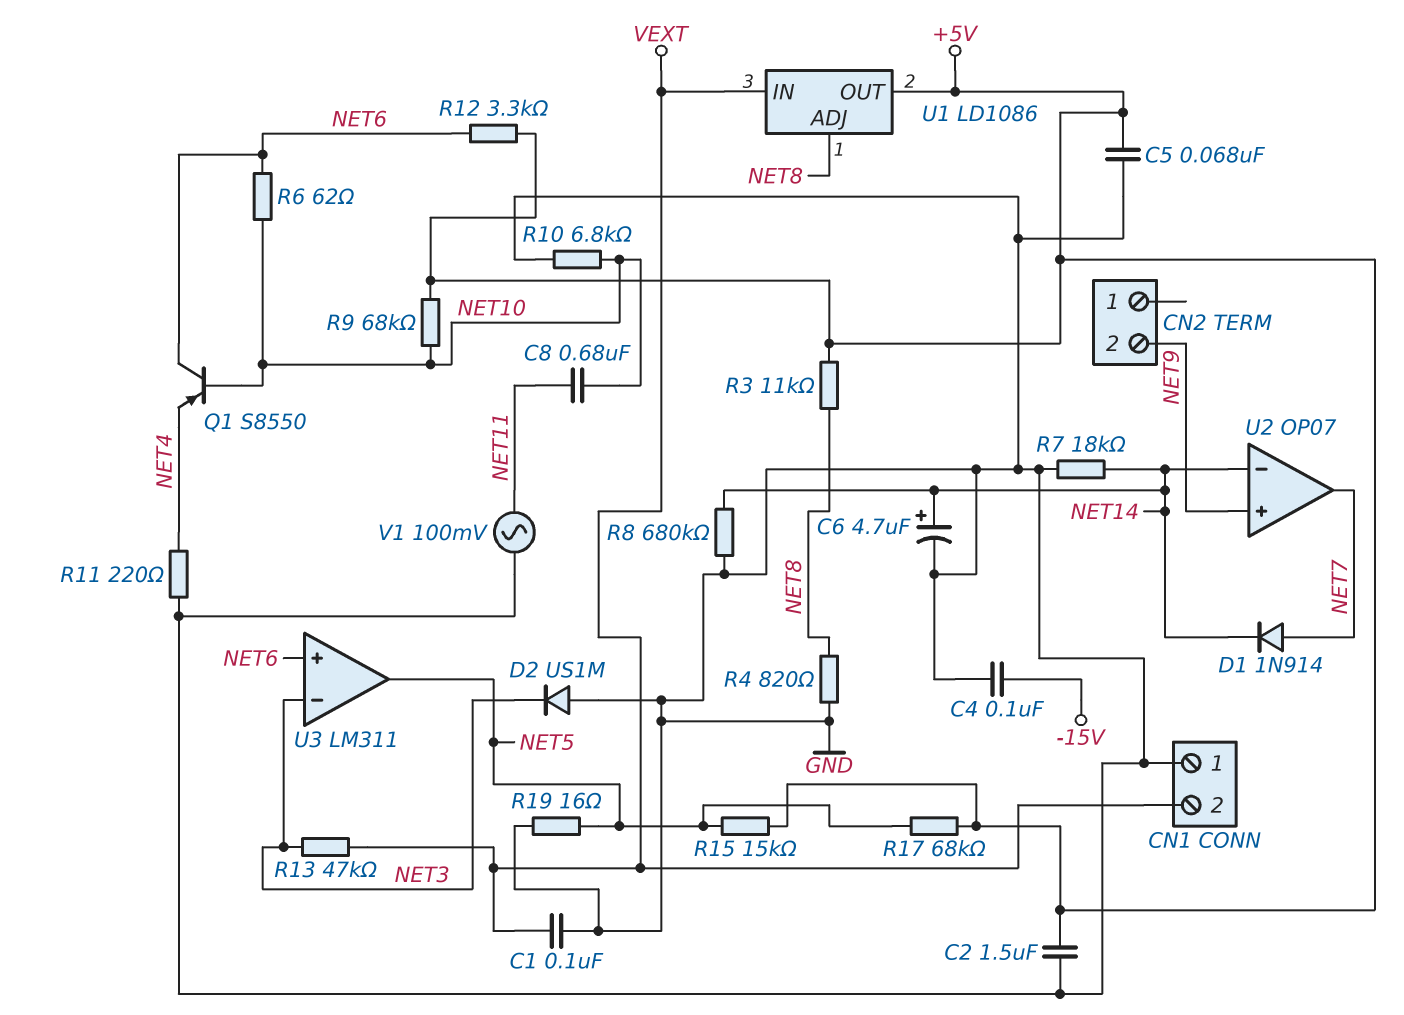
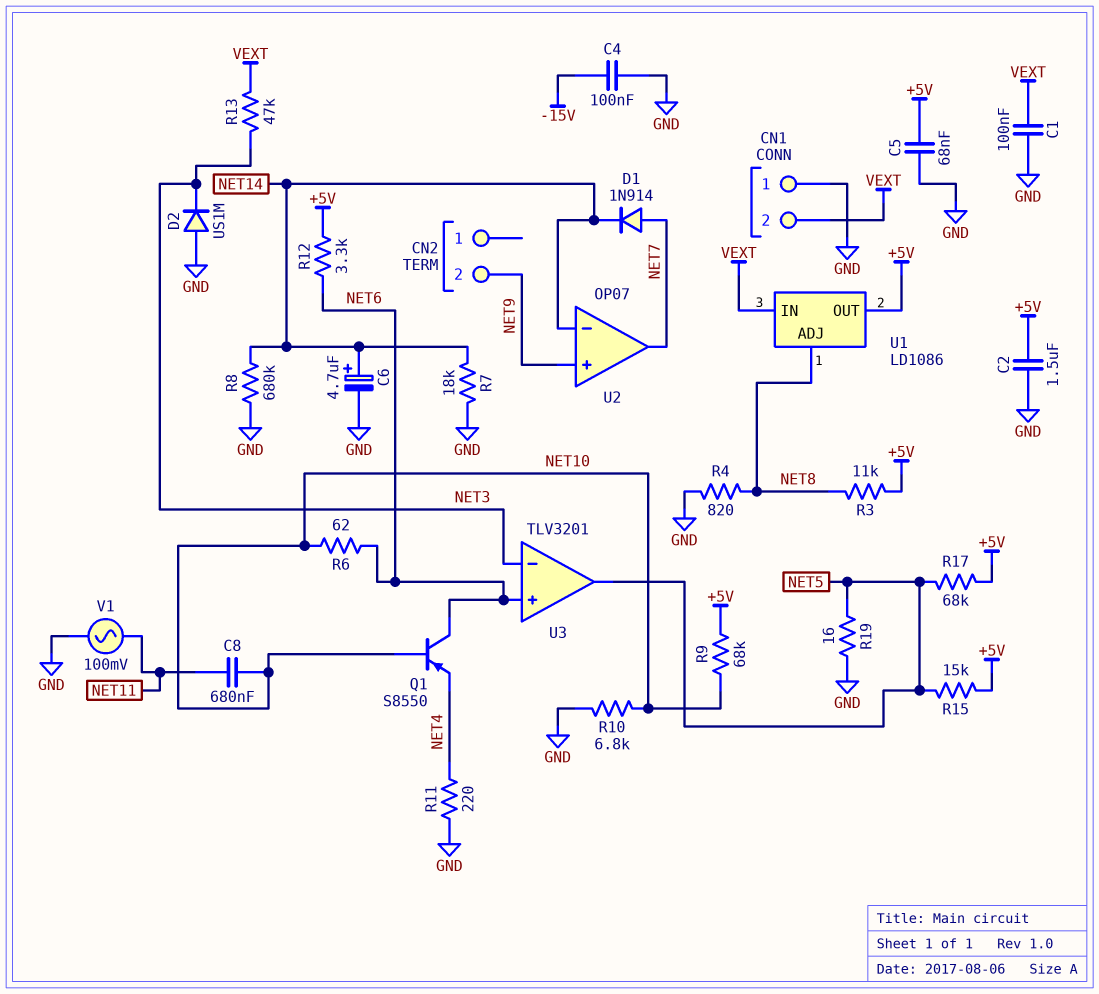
U3: LM311 -> TLV3201

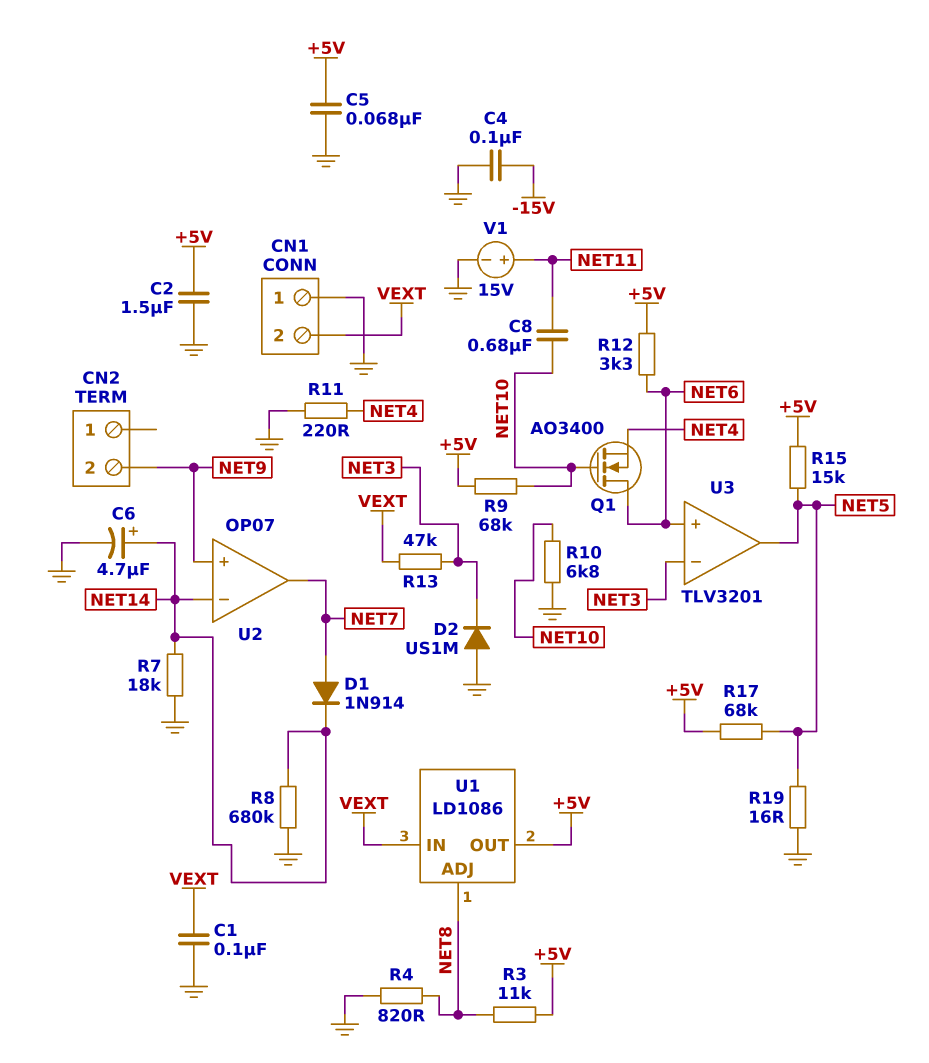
Q1: PNP S8550 (B NET10, C NET6, E NET4) -> NMOS AO3400 (G NET10, D NET6, S NET4)
R6: 62 (NET6, NET10) -> none
V1: AC 100mV (GND, NET11) -> 15V (plus NET11, minus GND)

